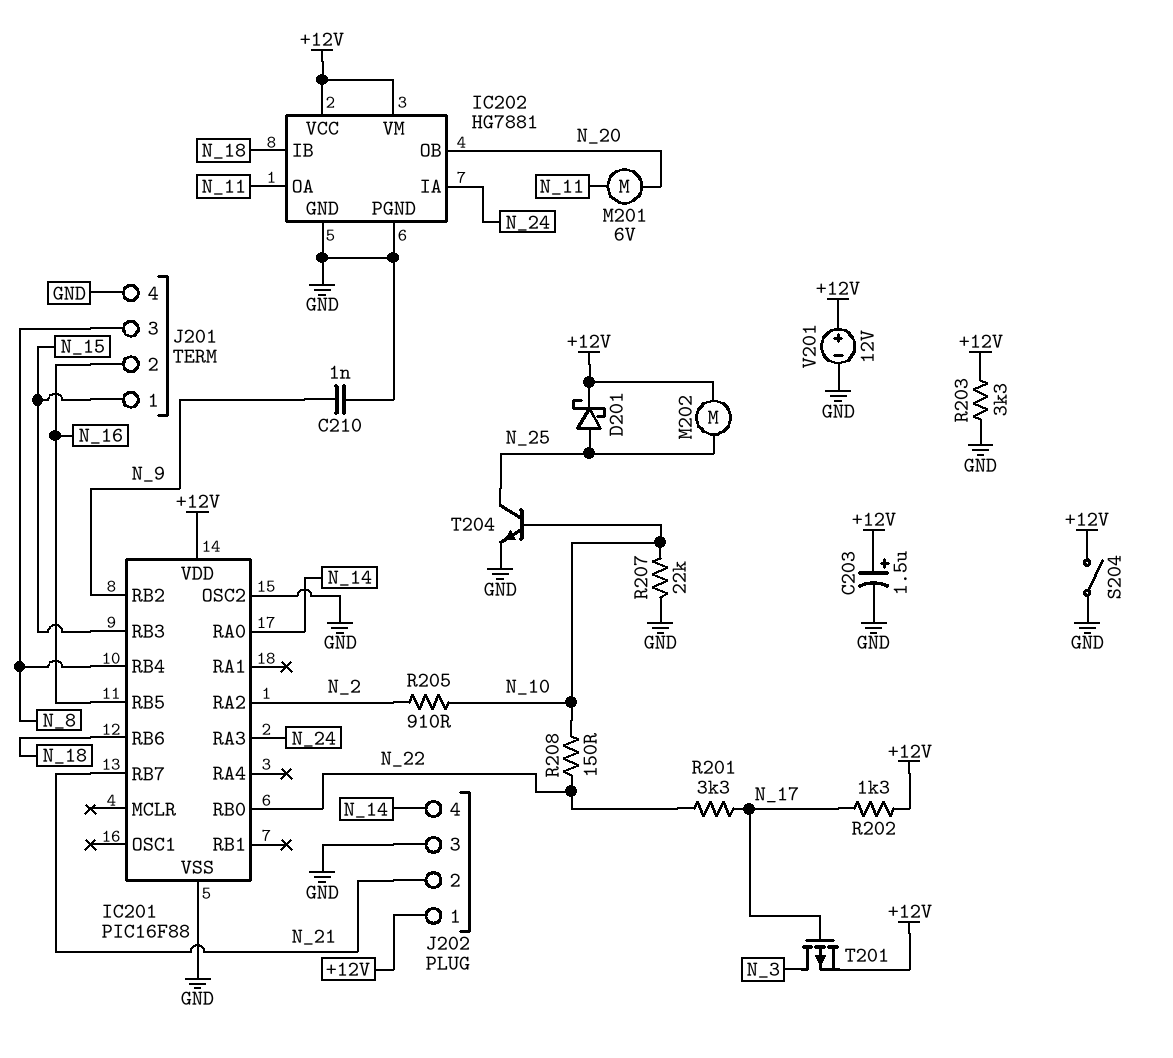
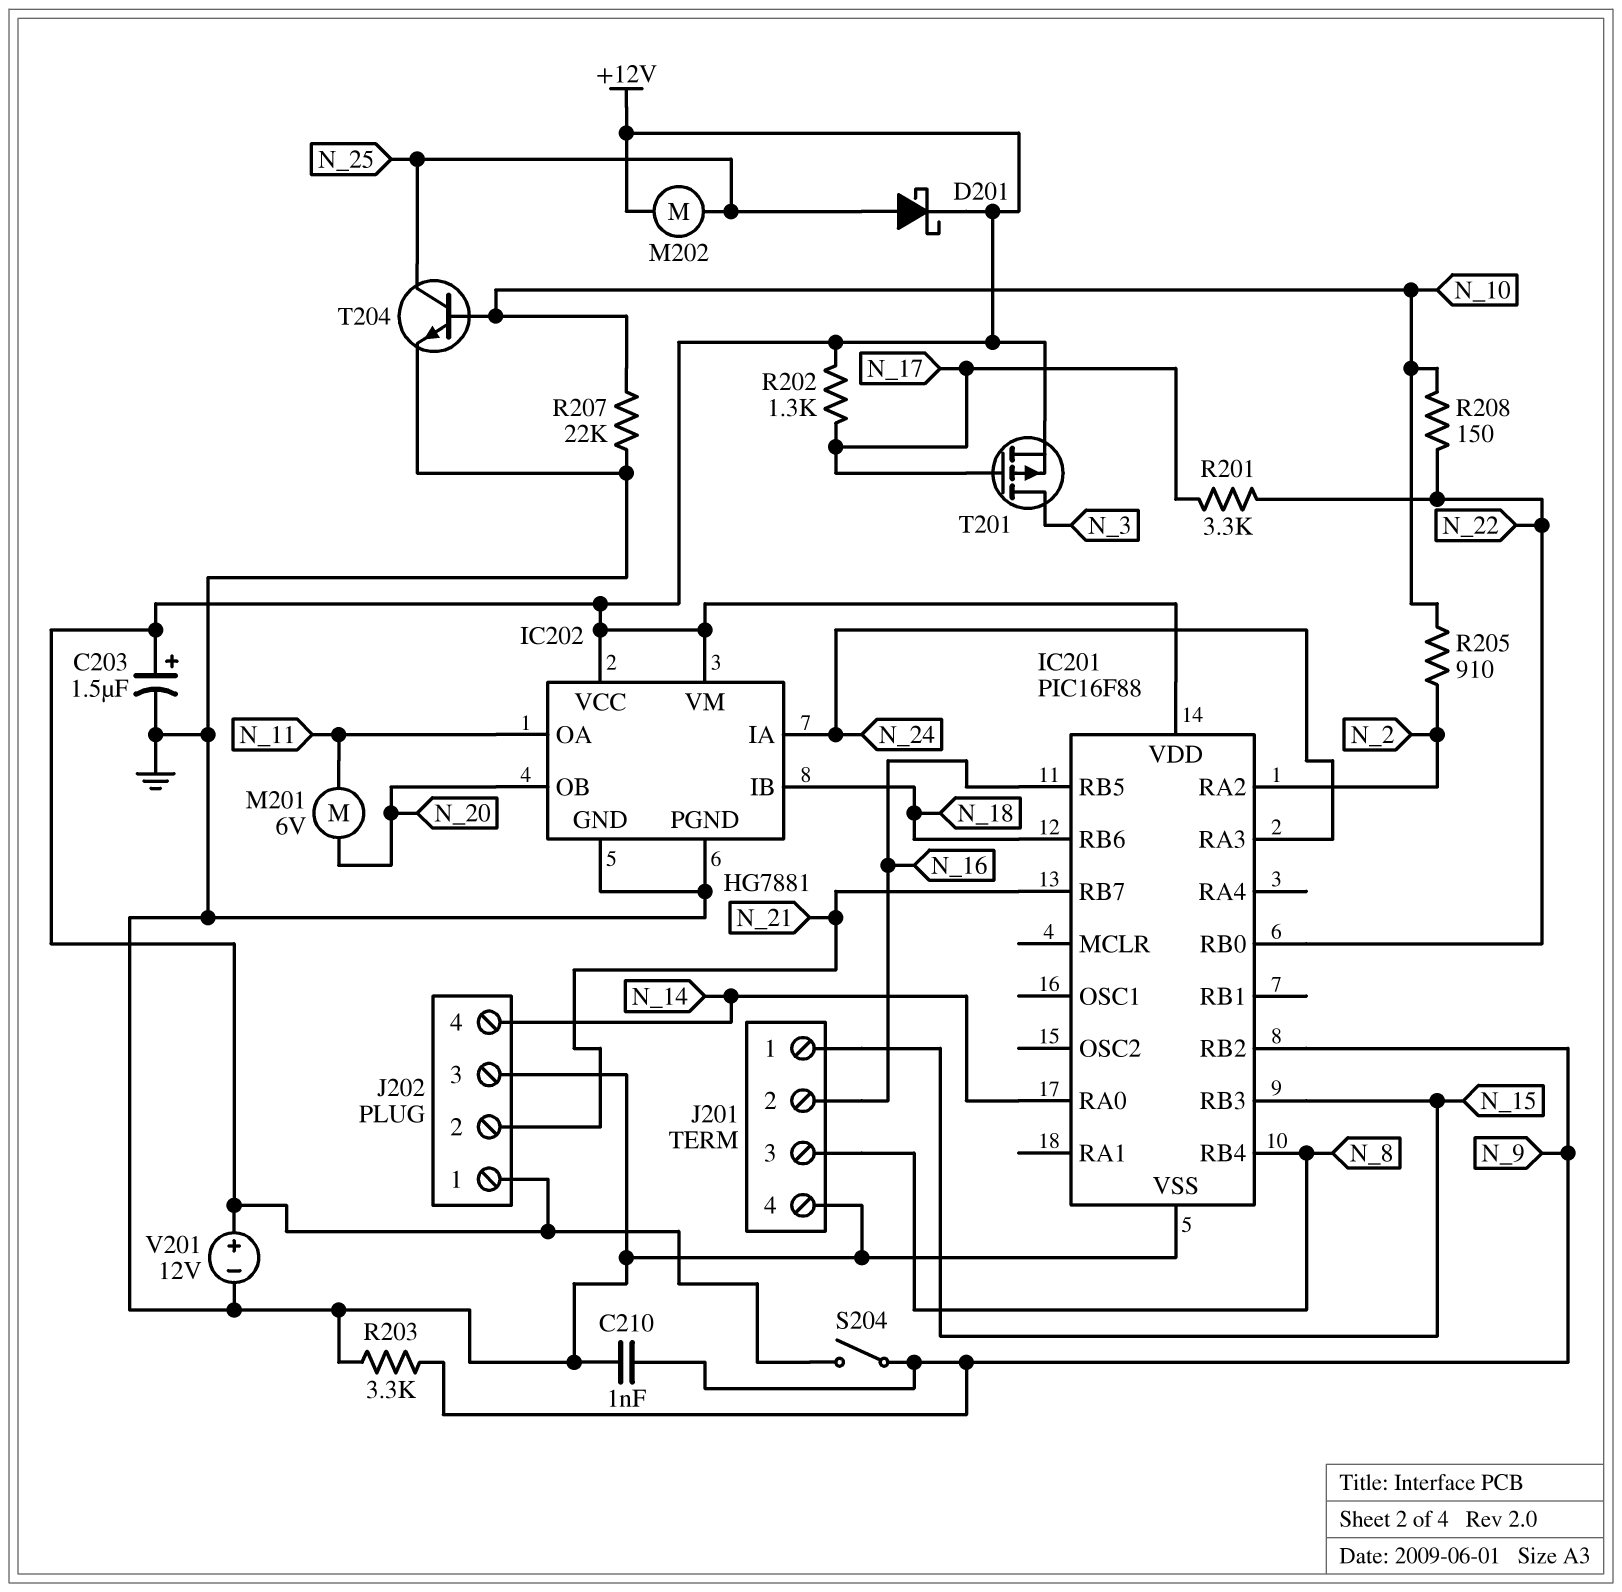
IC201 pin OSC2: GND -> none
R203: 3.3k (+12V, GND) -> 3.3k (GND, N_9)
S204: switch (+12V, GND) -> switch (+12V, N_9)

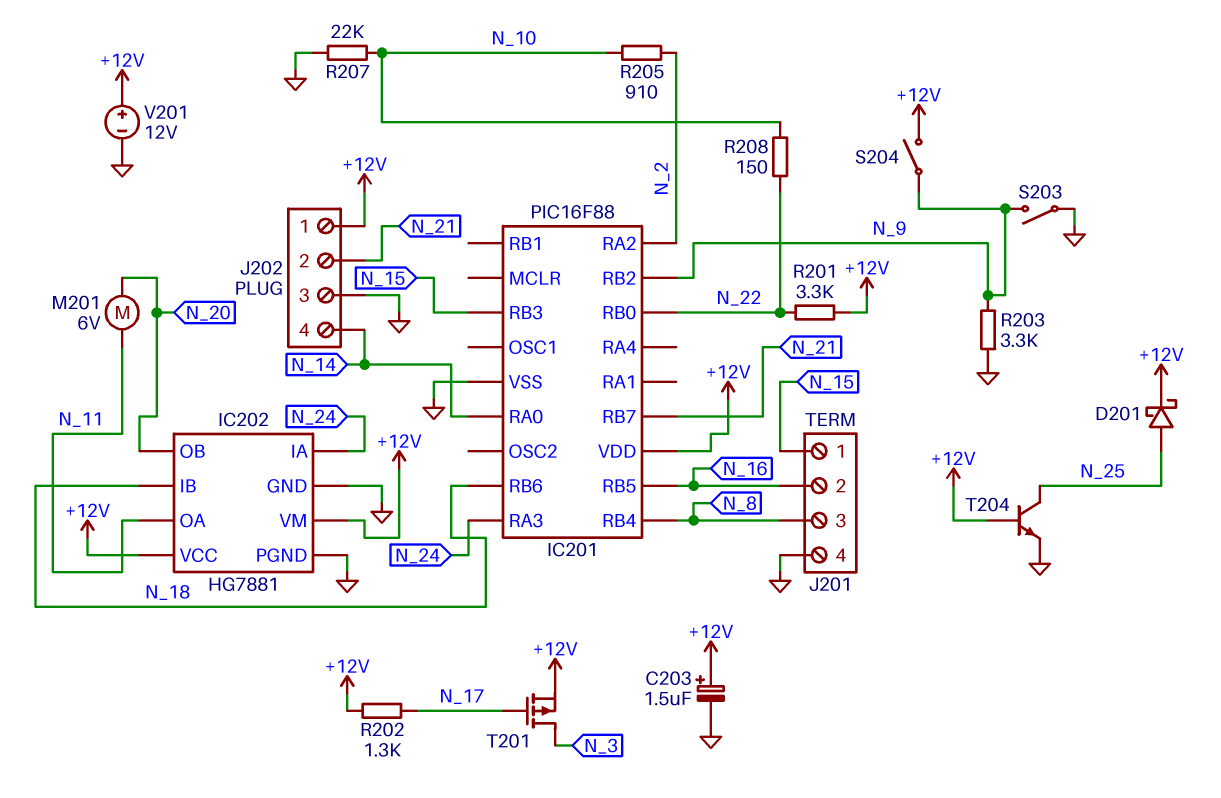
C210: 1nF (GND, N_9) -> none
M202: motor (+12V, N_25) -> none
R201: 3.3k (N_17, N_22) -> 3.3k (+12V, N_22)
S203: none -> switch (GND, N_9)
T204: NPN (B N_10, C N_25, E GND) -> NPN (B +12V, C N_25, E GND)

